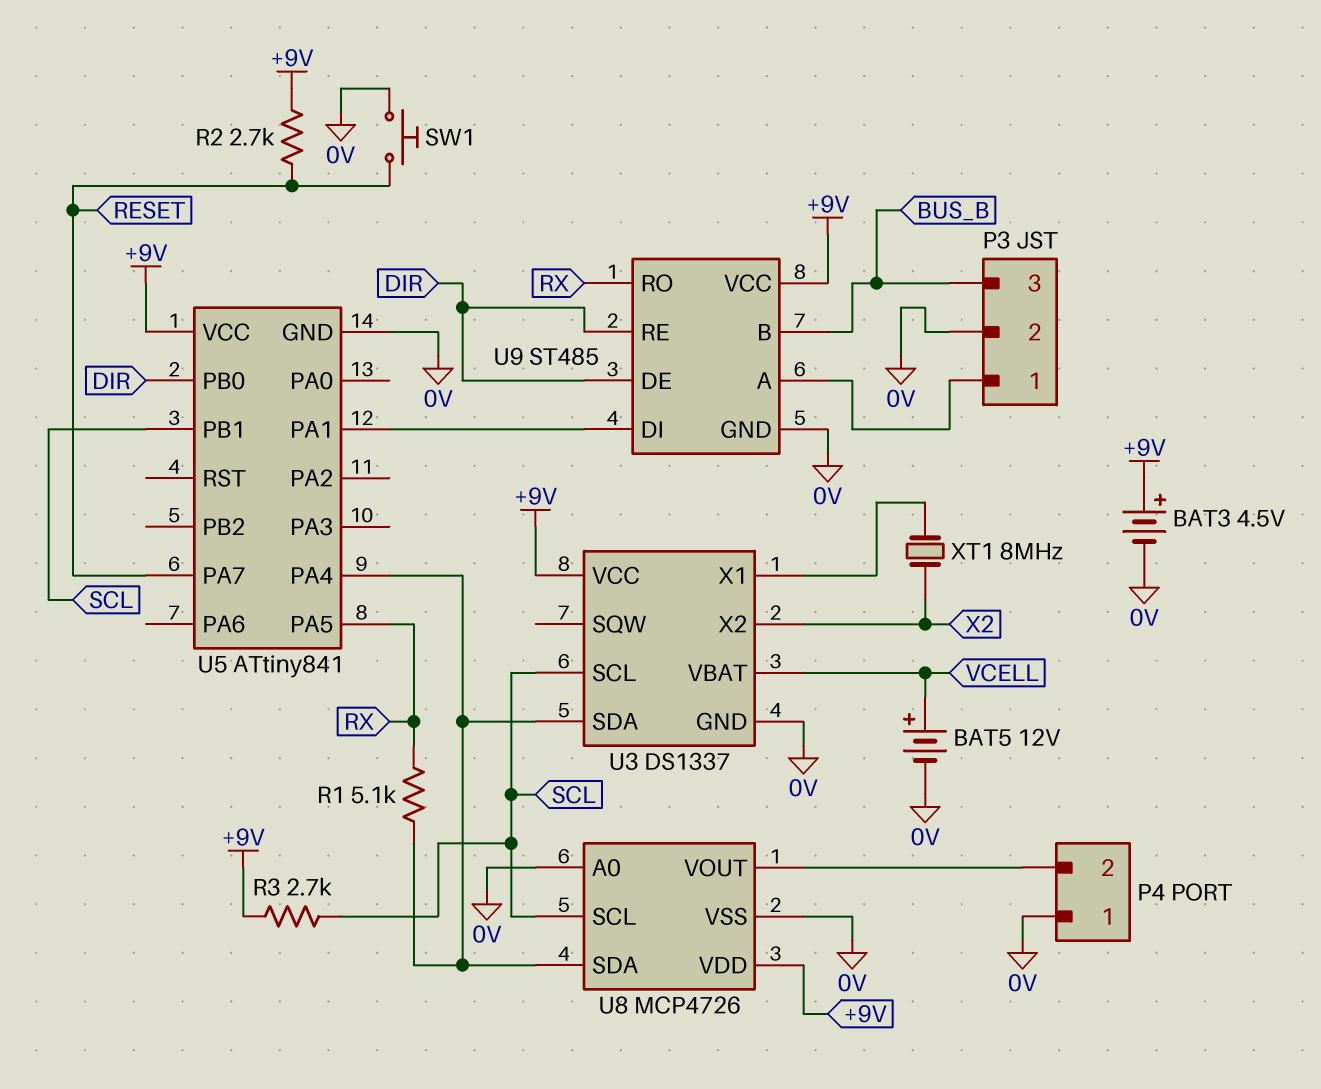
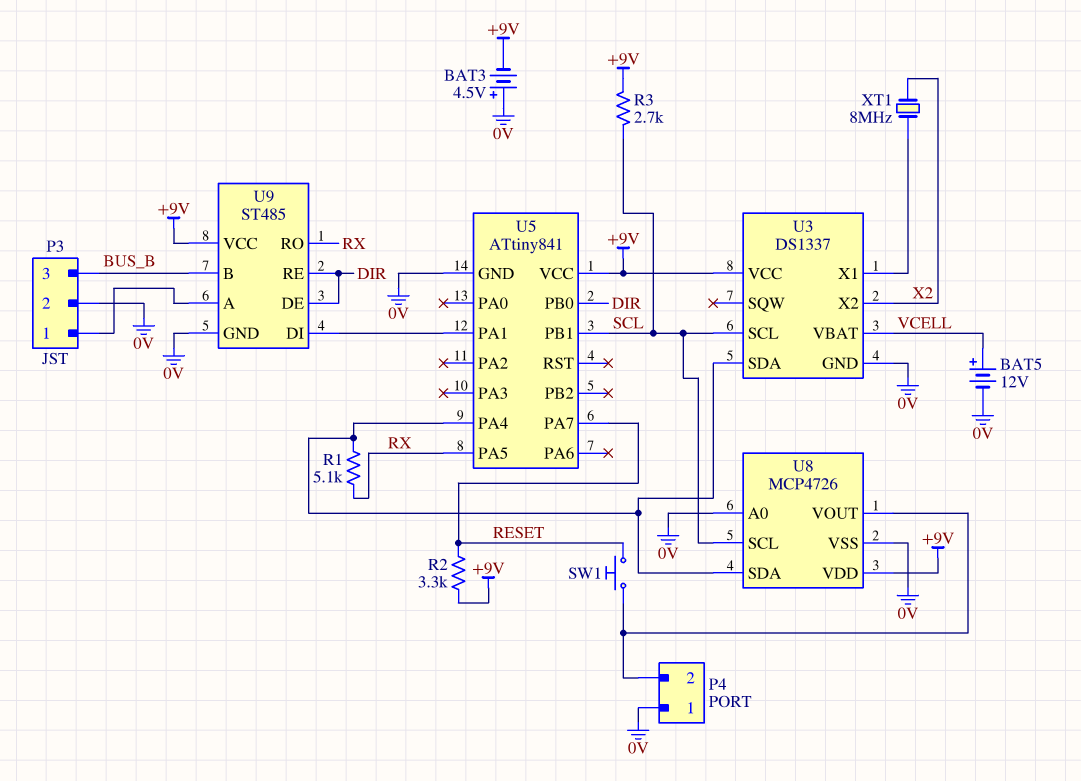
BAT3: 4.5V (plus +9V, minus 0V) -> 4.5V (plus 0V, minus +9V)
R2: 2.7k (+9V, RESET) -> 3.3k (+9V, RESET)
SW1: button (0V, RESET) -> button (P4/2, RESET)

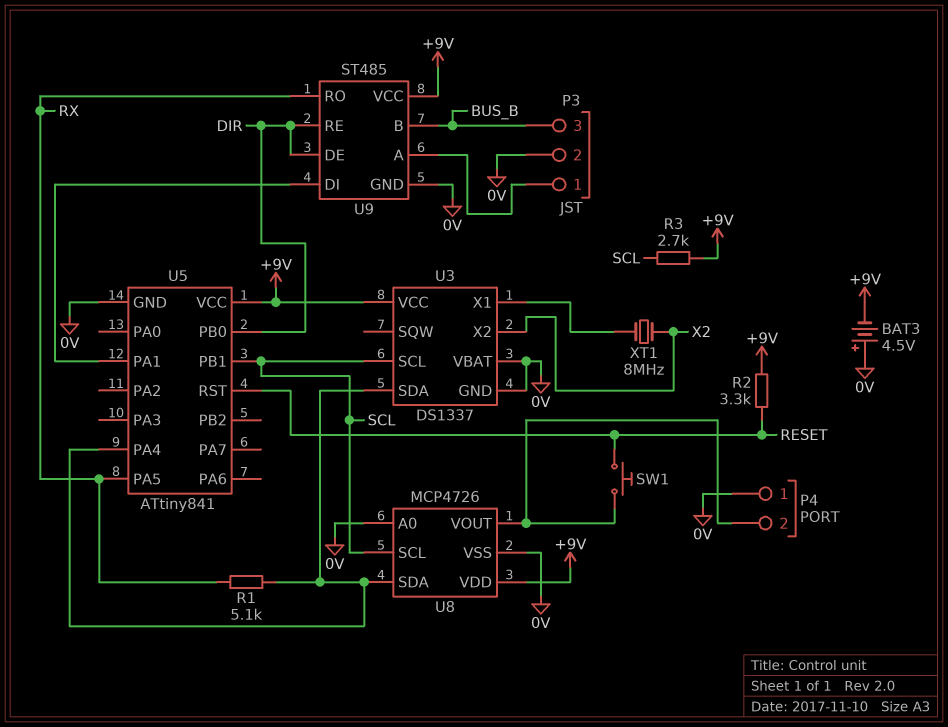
BAT5: 12V (plus VCELL, minus 0V) -> none
U3 pin VBAT: VCELL -> 0V
U5 pin PA7: RESET -> none
U5 pin RST: none -> RESET

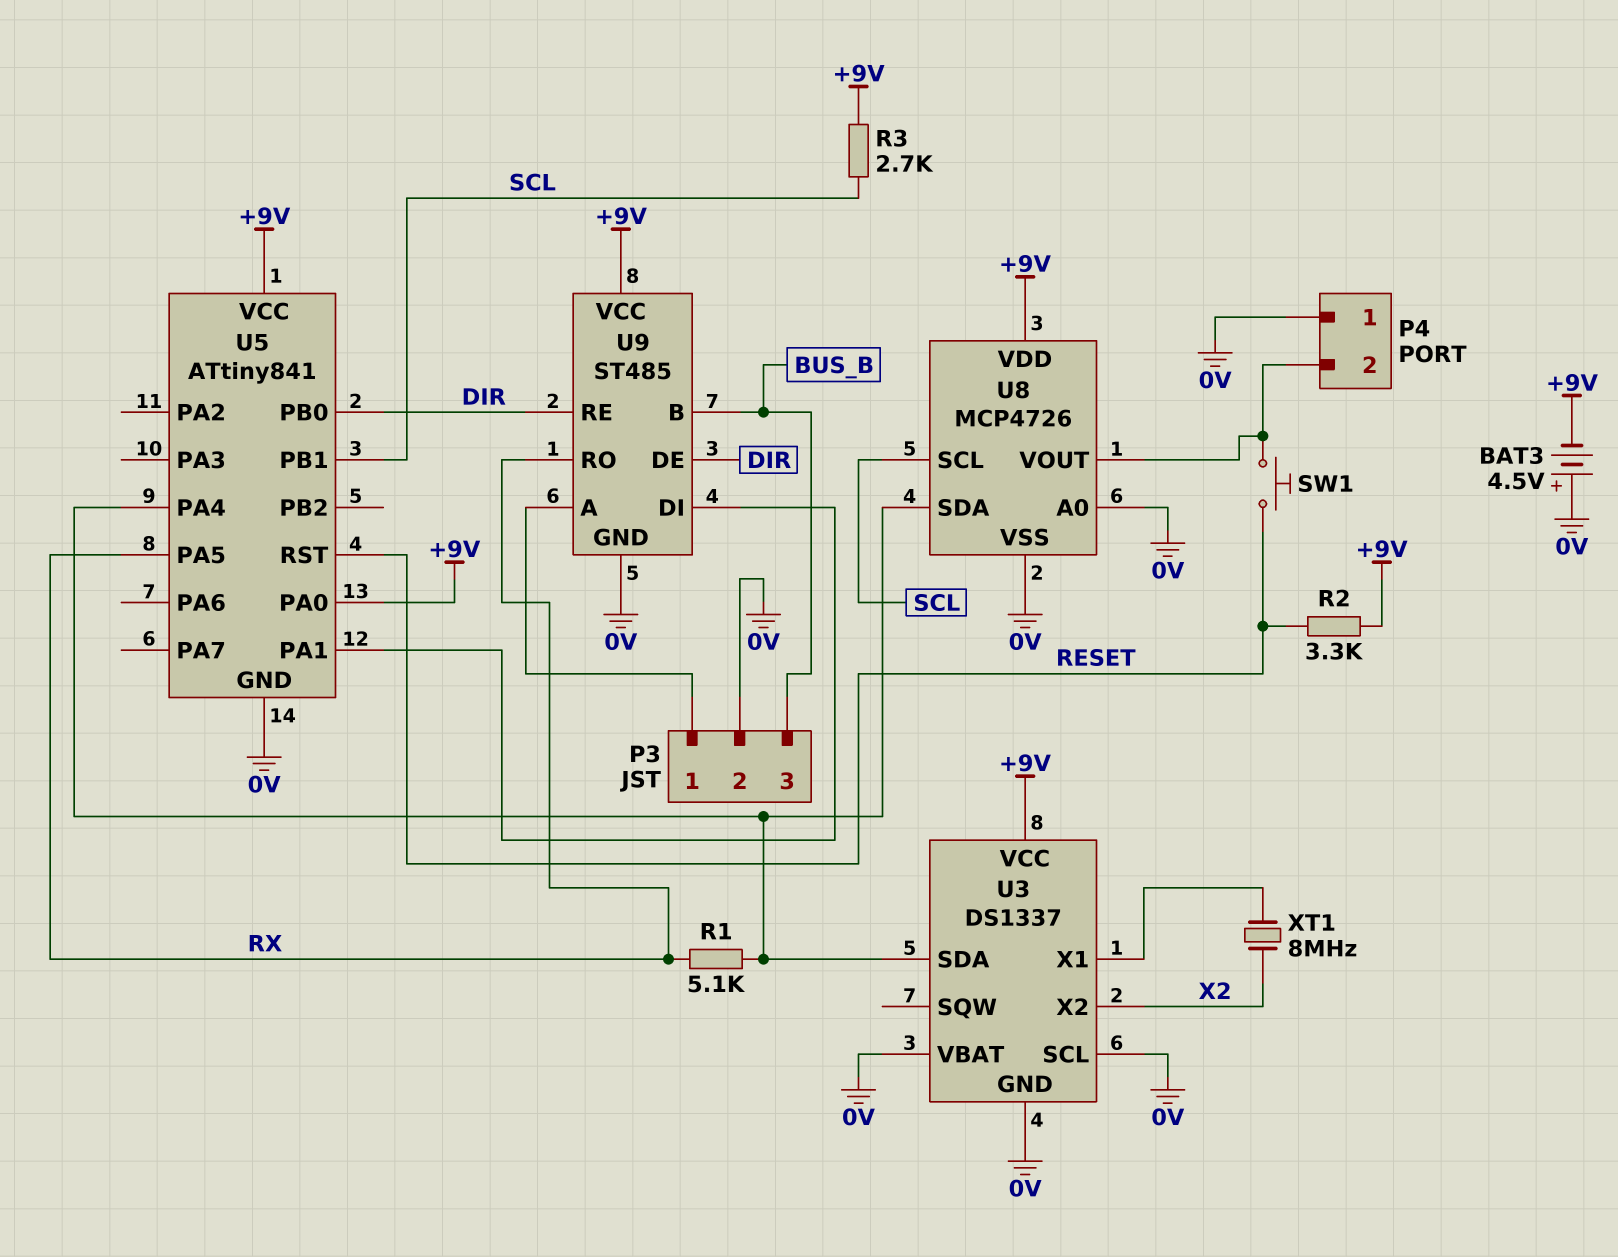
U3 pin SCL: SCL -> 0V
U5 pin PA0: none -> +9V

